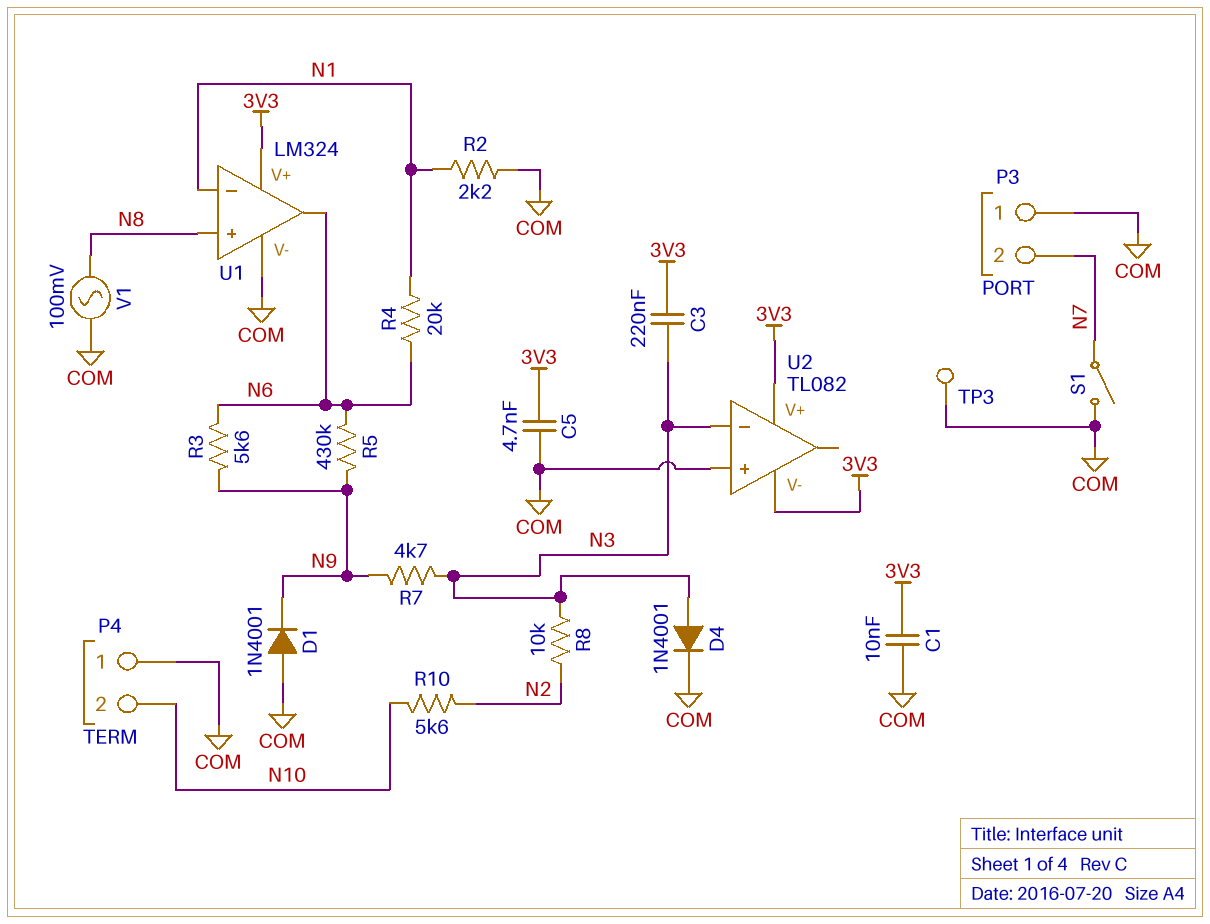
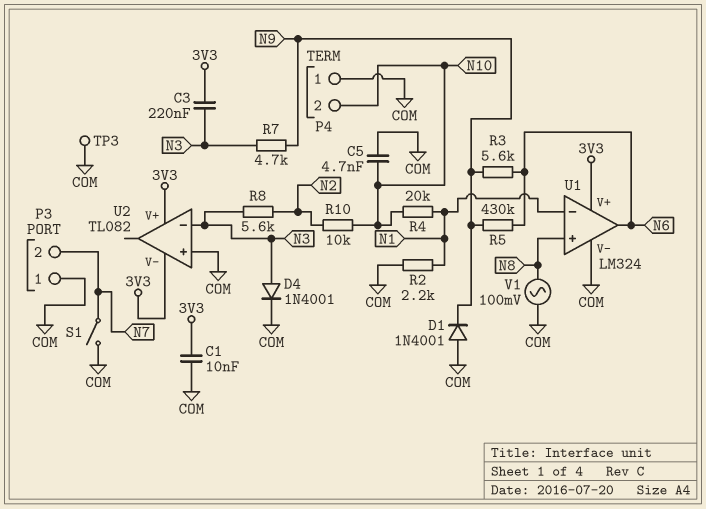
C5: 4.7nF (3V3, COM) -> 4.7nF (COM, N10)
R4: 20k (N1, N6) -> 20k (N1, N10)
R8: 10k (N2, N3) -> 5.6k (N2, N3)
R10: 5.6k (N2, N10) -> 10k (N2, N10)

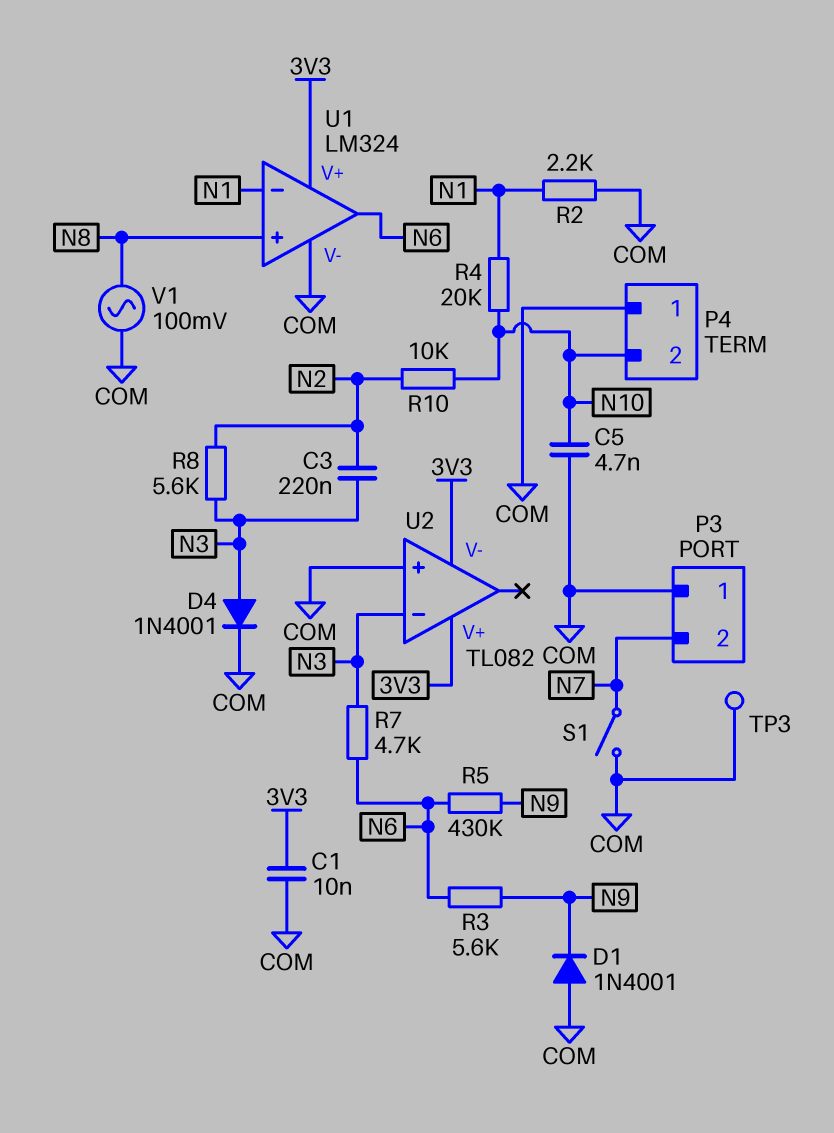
C3: 220nF (3V3, N3) -> 220nF (N2, N3)
R7: 4.7k (N3, N9) -> 4.7k (N3, N6)

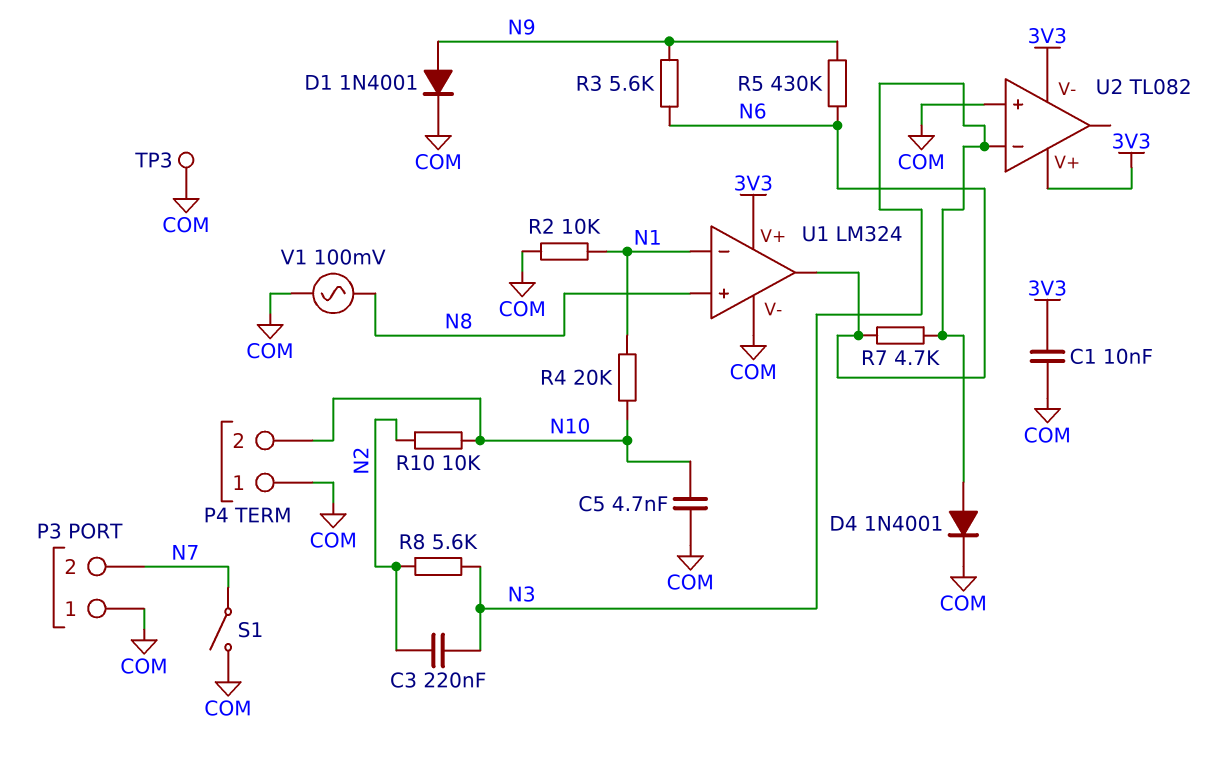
D1: diode 1N4001 (A COM, K N9) -> diode 1N4001 (A N9, K COM)
R2: 2.2k (COM, N1) -> 10k (COM, N1)

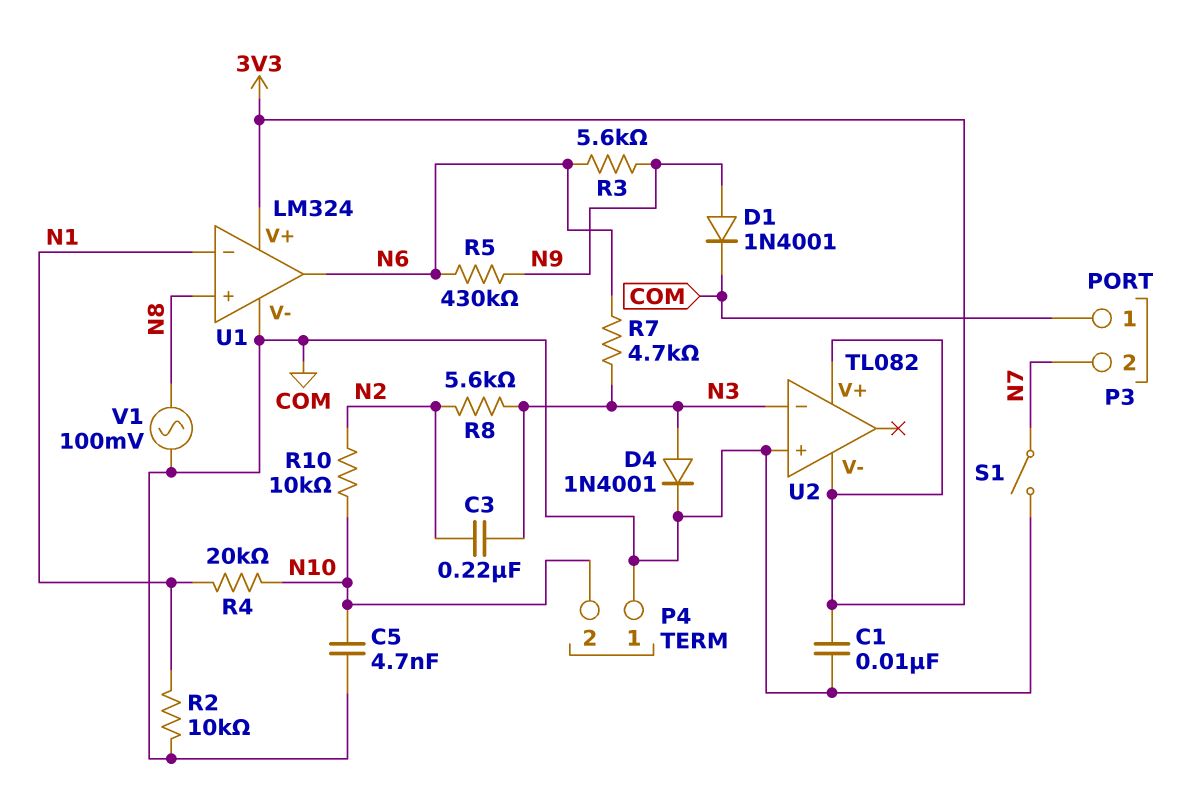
TP3: test point (COM) -> none

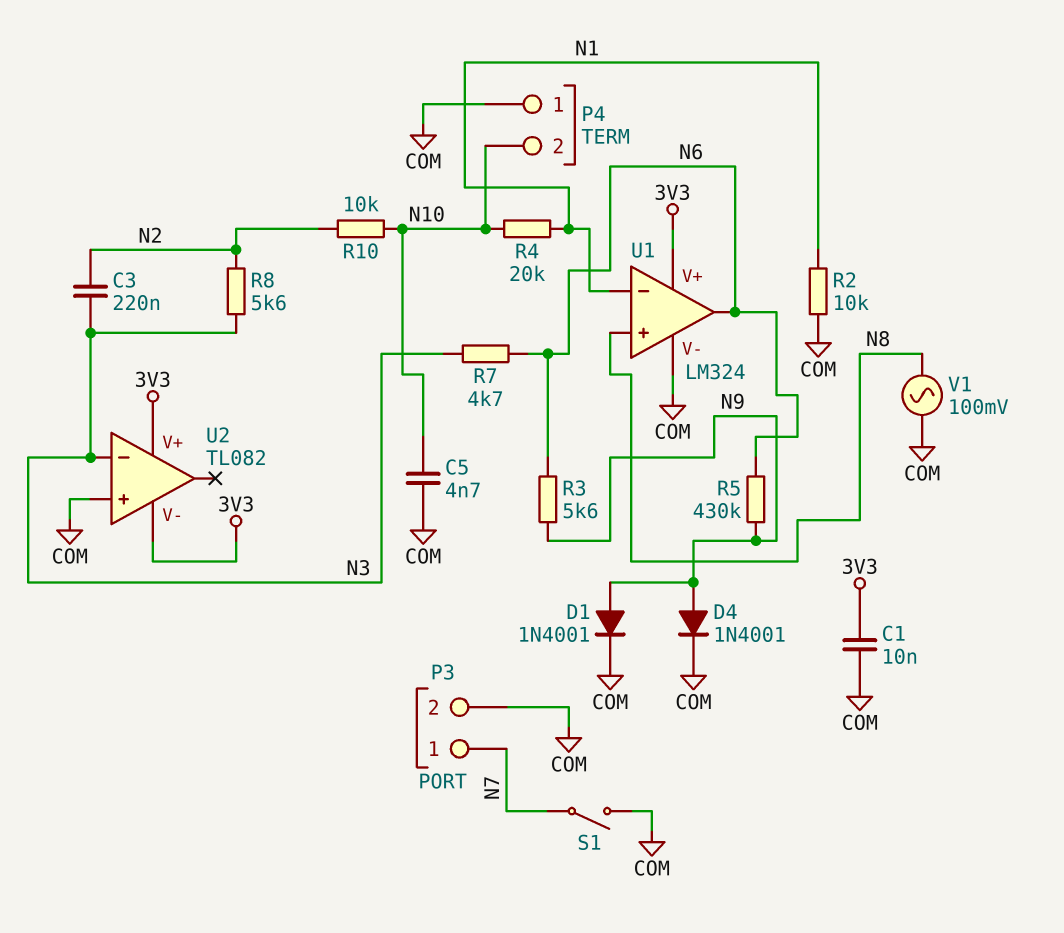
D4: diode 1N4001 (A N3, K COM) -> diode 1N4001 (A N9, K COM)
P3 pin 1: COM -> N7
P3 pin 2: N7 -> COM

